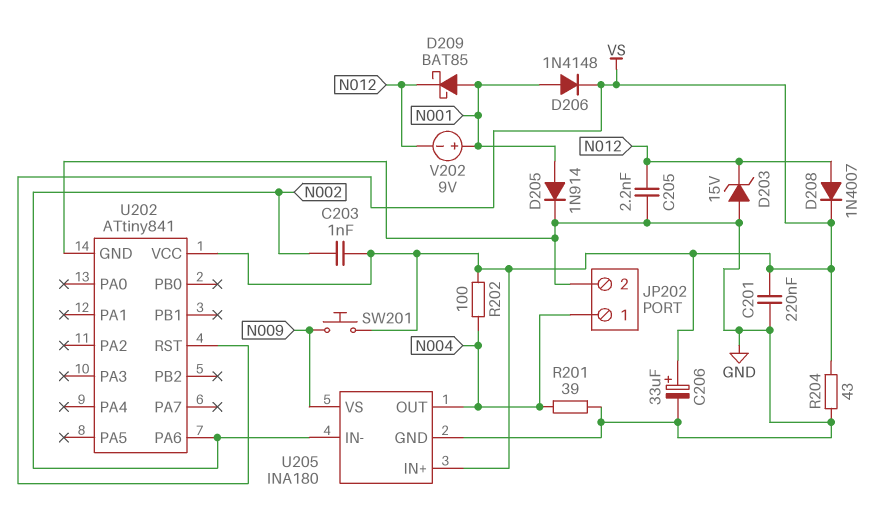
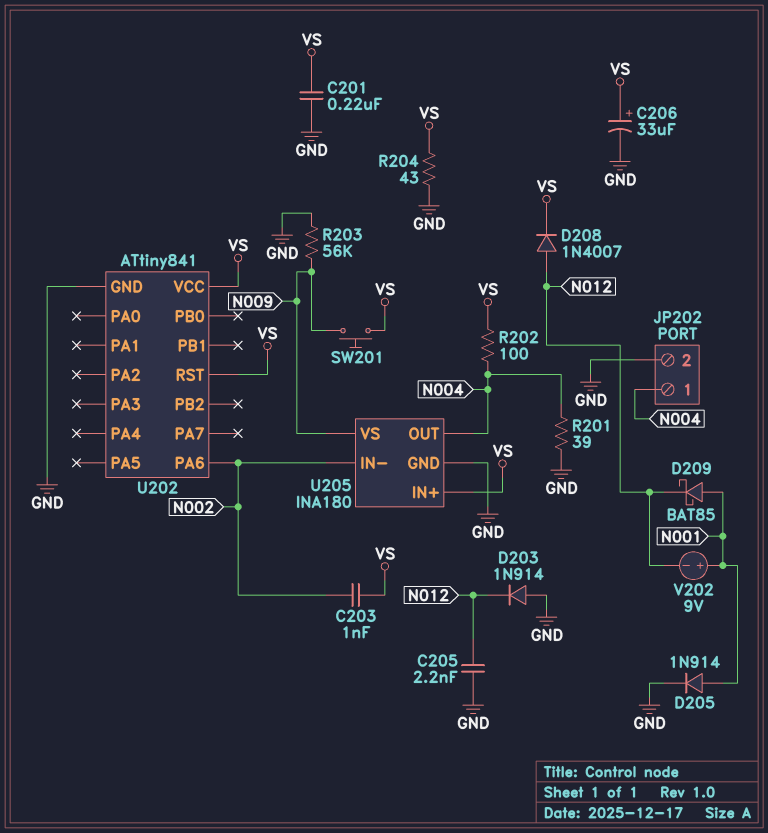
D203: zener 15V (A GND, K N012) -> diode 1N914 (A GND, K N012)
D206: diode 1N4148 (A N001, K VS) -> none
R203: none -> 56k (GND, N009)

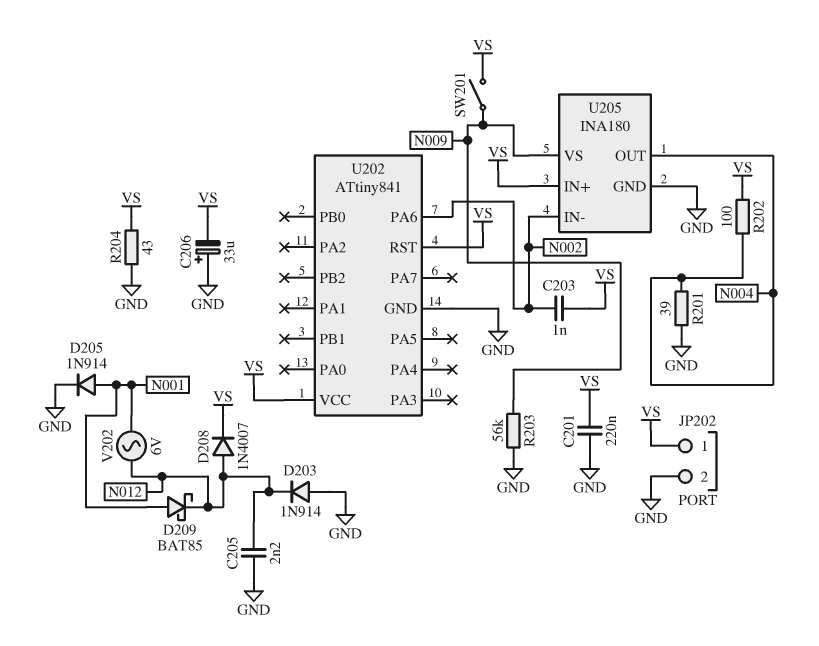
C206: 33uF (plus VS, minus GND) -> 33uF (plus GND, minus VS)
JP202 pin 1: N004 -> VS
SW201: button (N009, VS) -> switch (N009, VS)
V202: 9V (plus N001, minus N012) -> AC 6V (N001, N012)

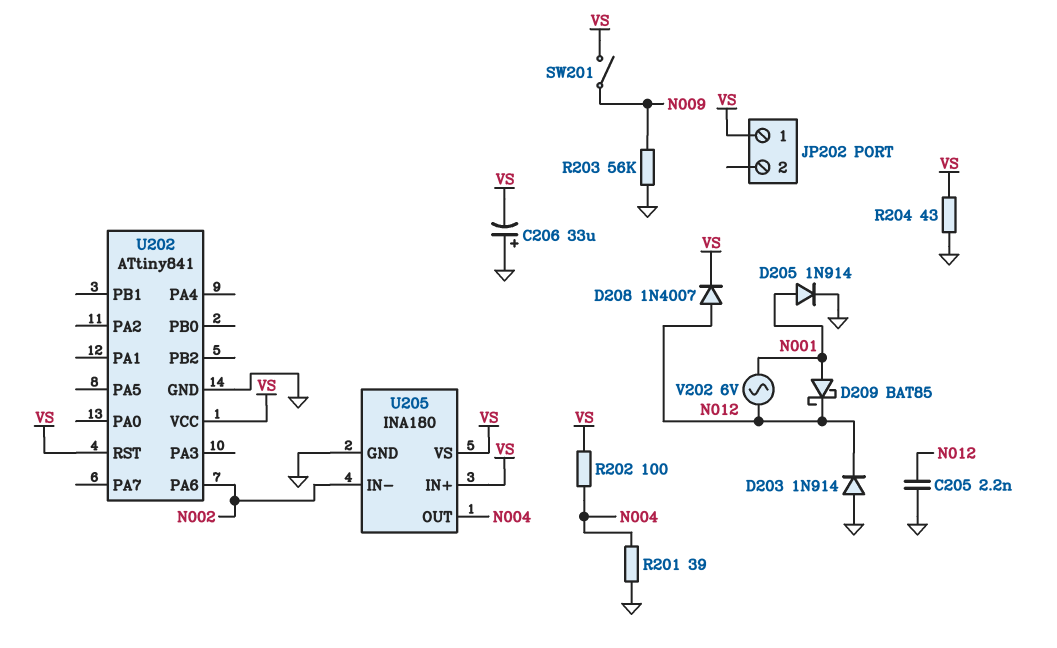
C201: 220nF (GND, VS) -> none
C203: 1nF (N002, VS) -> none
JP202 pin 2: GND -> none
U205 pin VS: N009 -> VS

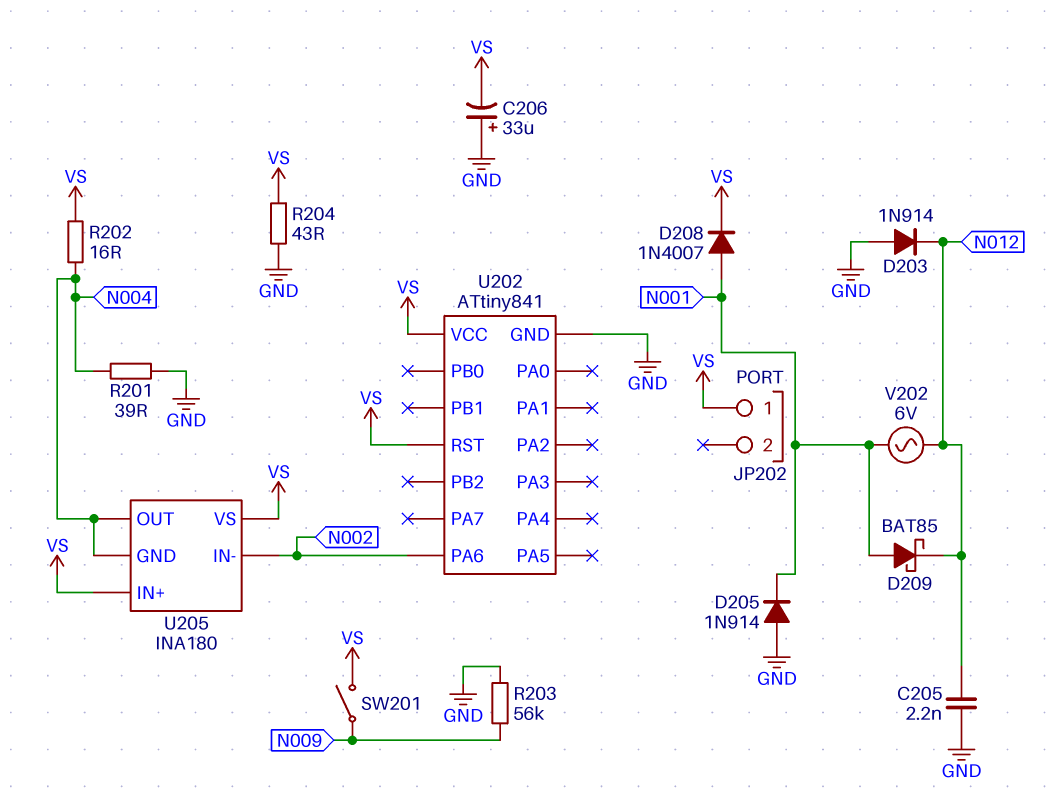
D205: diode 1N914 (A N001, K GND) -> diode 1N914 (A GND, K N001)
D208: diode 1N4007 (A N012, K VS) -> diode 1N4007 (A N001, K VS)
R202: 100 (N004, VS) -> 16 (N004, VS)
U205 pin GND: GND -> N004

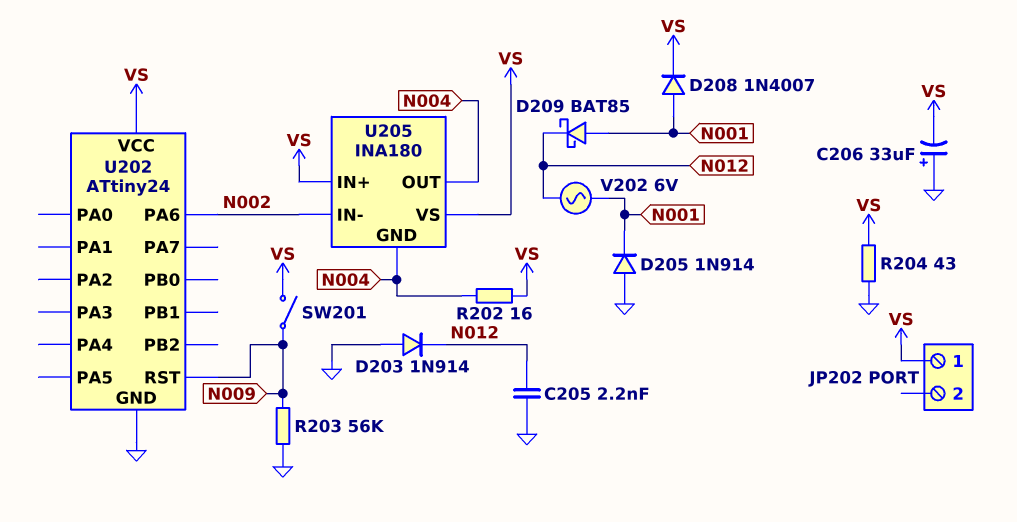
R201: 39 (GND, N004) -> none
U202: ATtiny841 -> ATtiny24
U202 pin RST: VS -> N009

